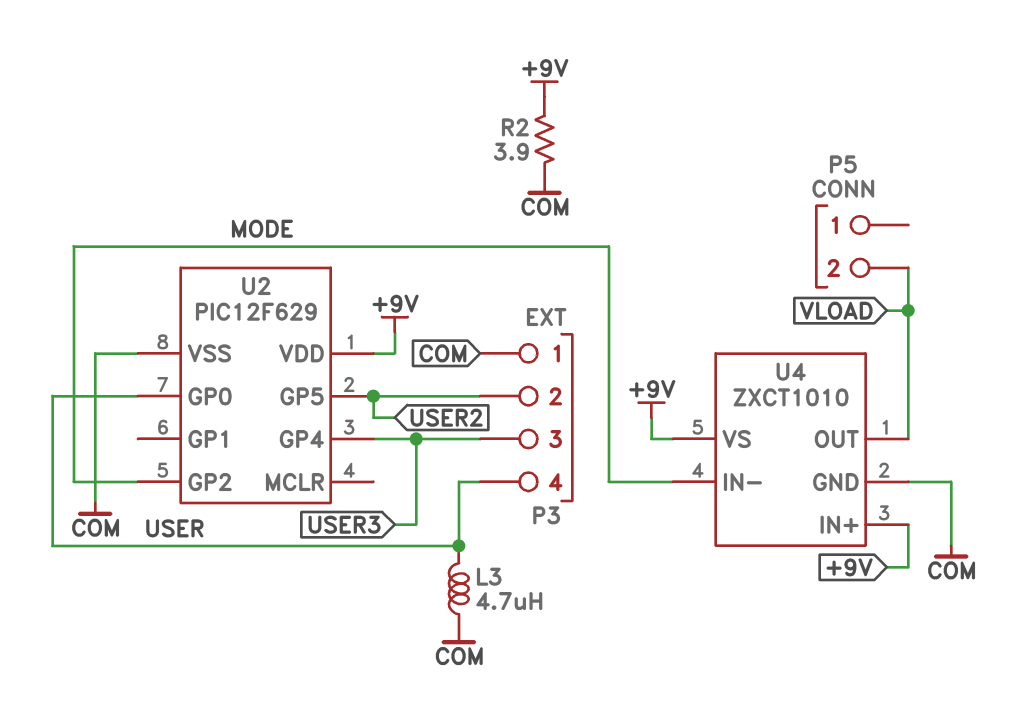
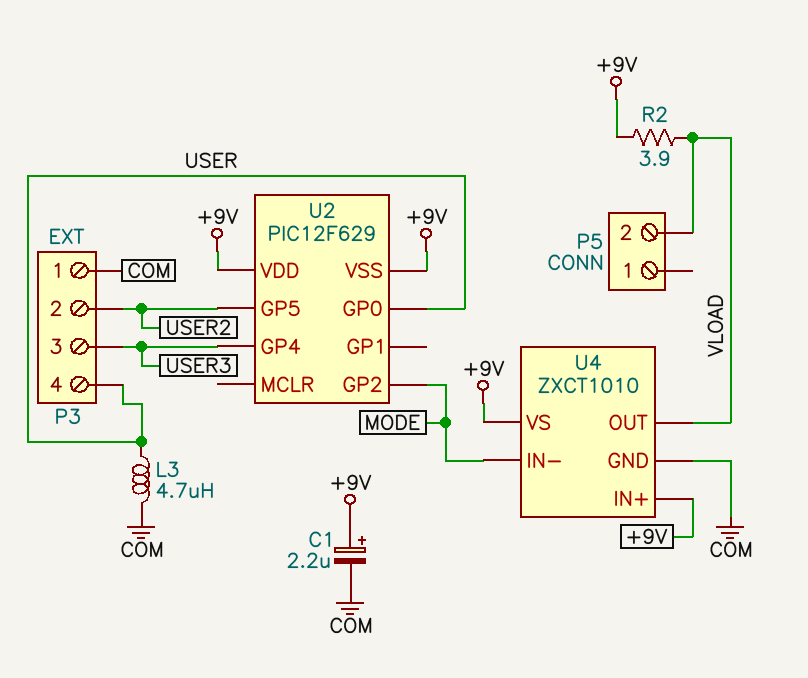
C1: none -> 2.2uF (plus +9V, minus COM)
R2: 3.9 (+9V, COM) -> 3.9 (+9V, VLOAD)
U2 pin VSS: COM -> +9V

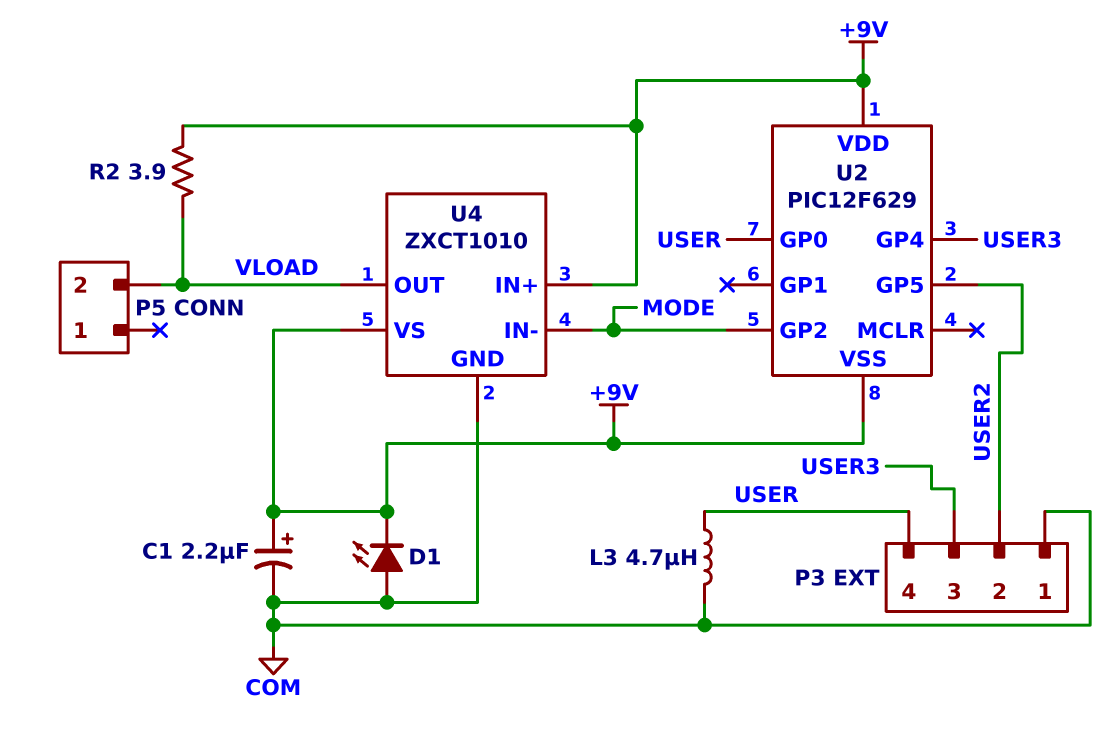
D1: none -> LED (A COM, K +9V)

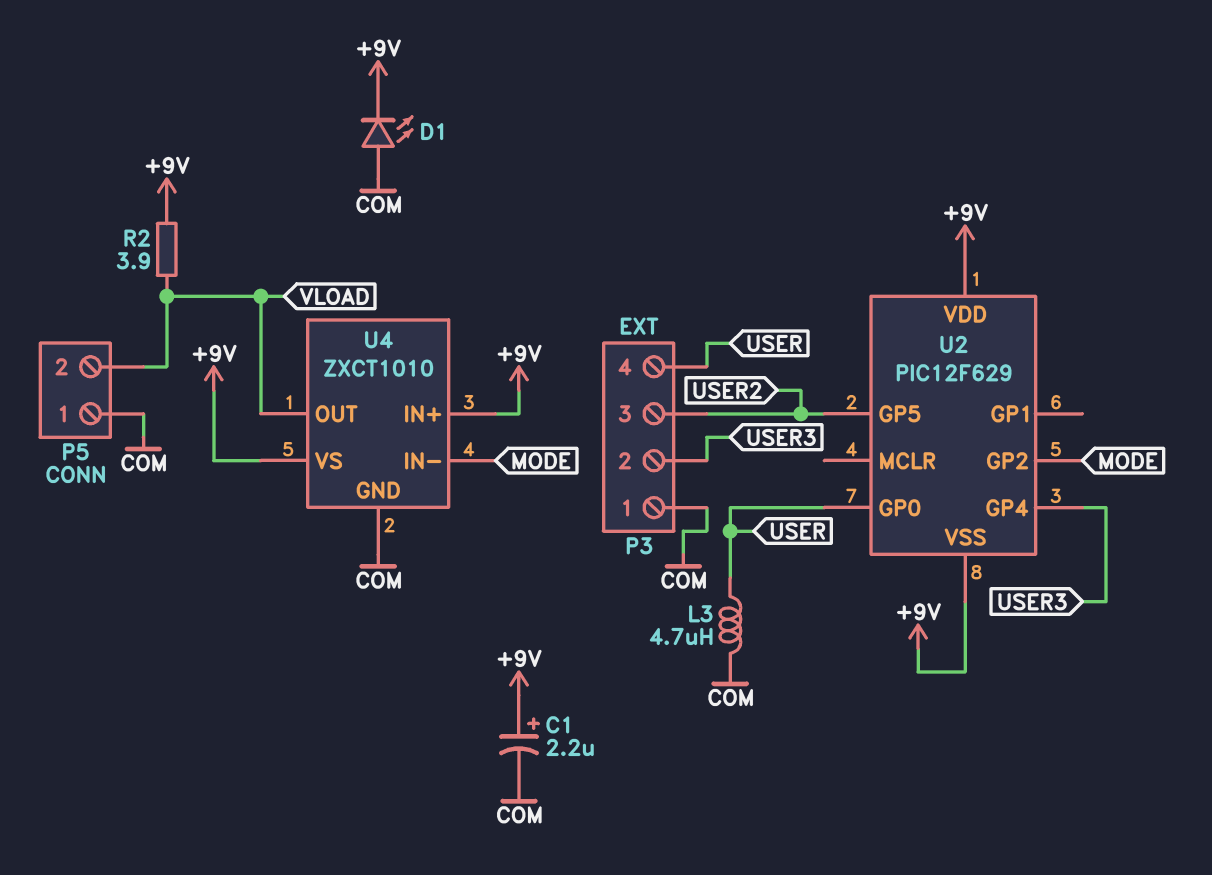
P3 pin 2: USER2 -> USER3
P3 pin 3: USER3 -> USER2
P5 pin 1: none -> COM

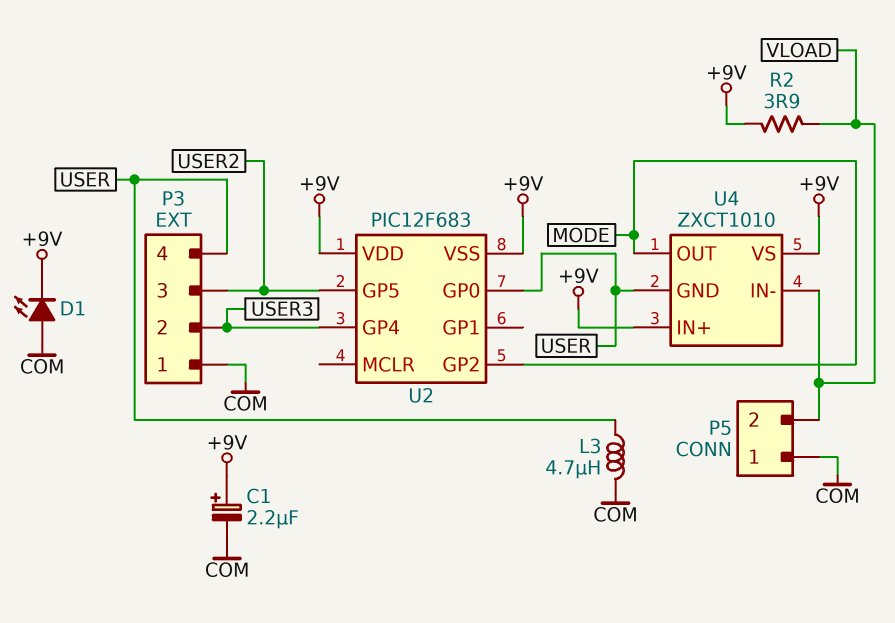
U2: PIC12F629 -> PIC12F683
U4 pin GND: COM -> USER
U4 pin IN-: MODE -> VLOAD
U4 pin OUT: VLOAD -> MODE

